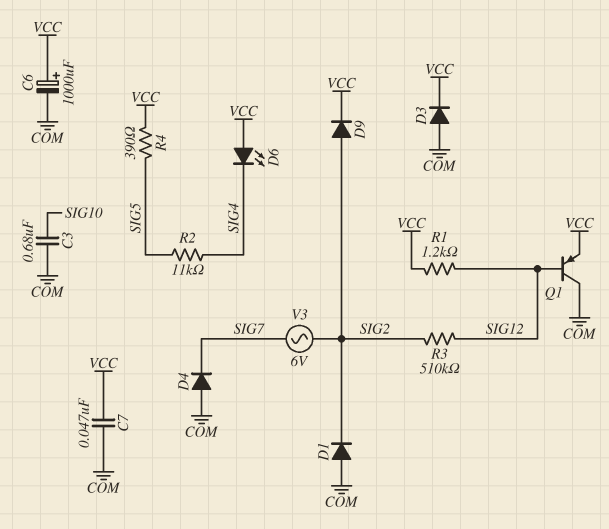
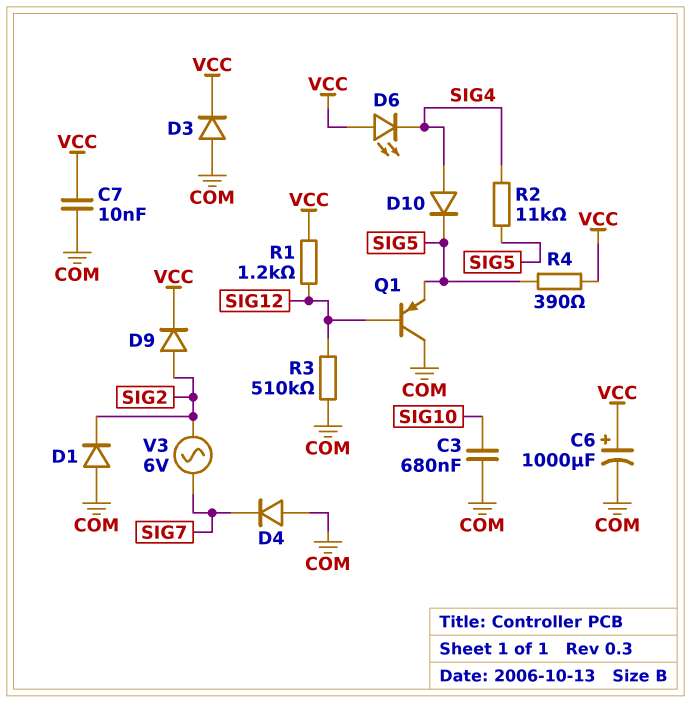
C7: 47nF (COM, VCC) -> 10nF (COM, VCC)
D10: none -> diode (A SIG4, K SIG5)
Q1: PNP (B SIG12, C COM, E VCC) -> PNP (B SIG12, C COM, E SIG5)
R3: 510k (SIG2, SIG12) -> 510k (COM, SIG12)

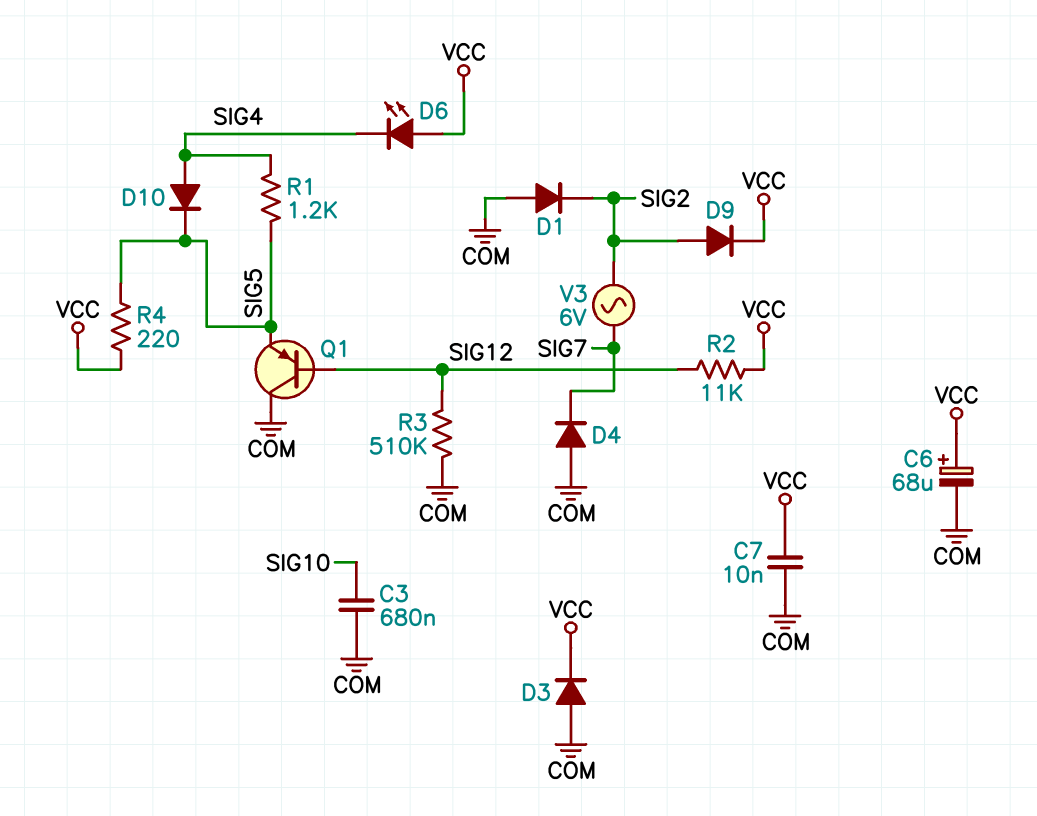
C6: 1000uF (plus VCC, minus COM) -> 68uF (plus VCC, minus COM)
R1: 1.2k (SIG12, VCC) -> 1.2k (SIG4, SIG5)
R2: 11k (SIG4, SIG5) -> 11k (SIG12, VCC)
R4: 390 (SIG5, VCC) -> 220 (SIG5, VCC)

